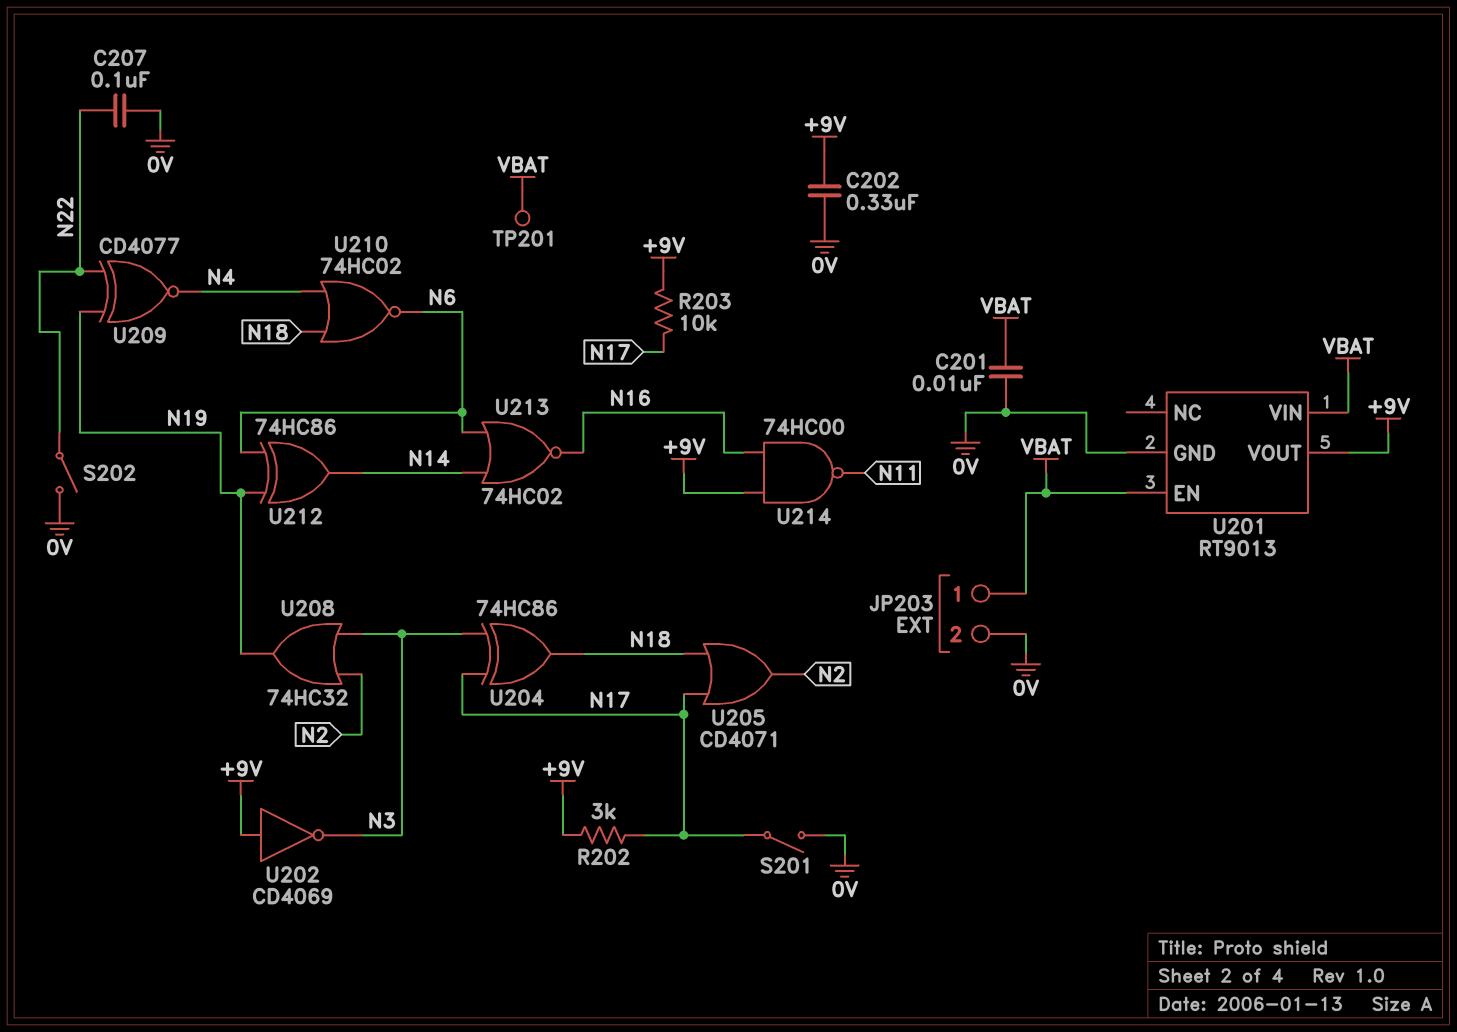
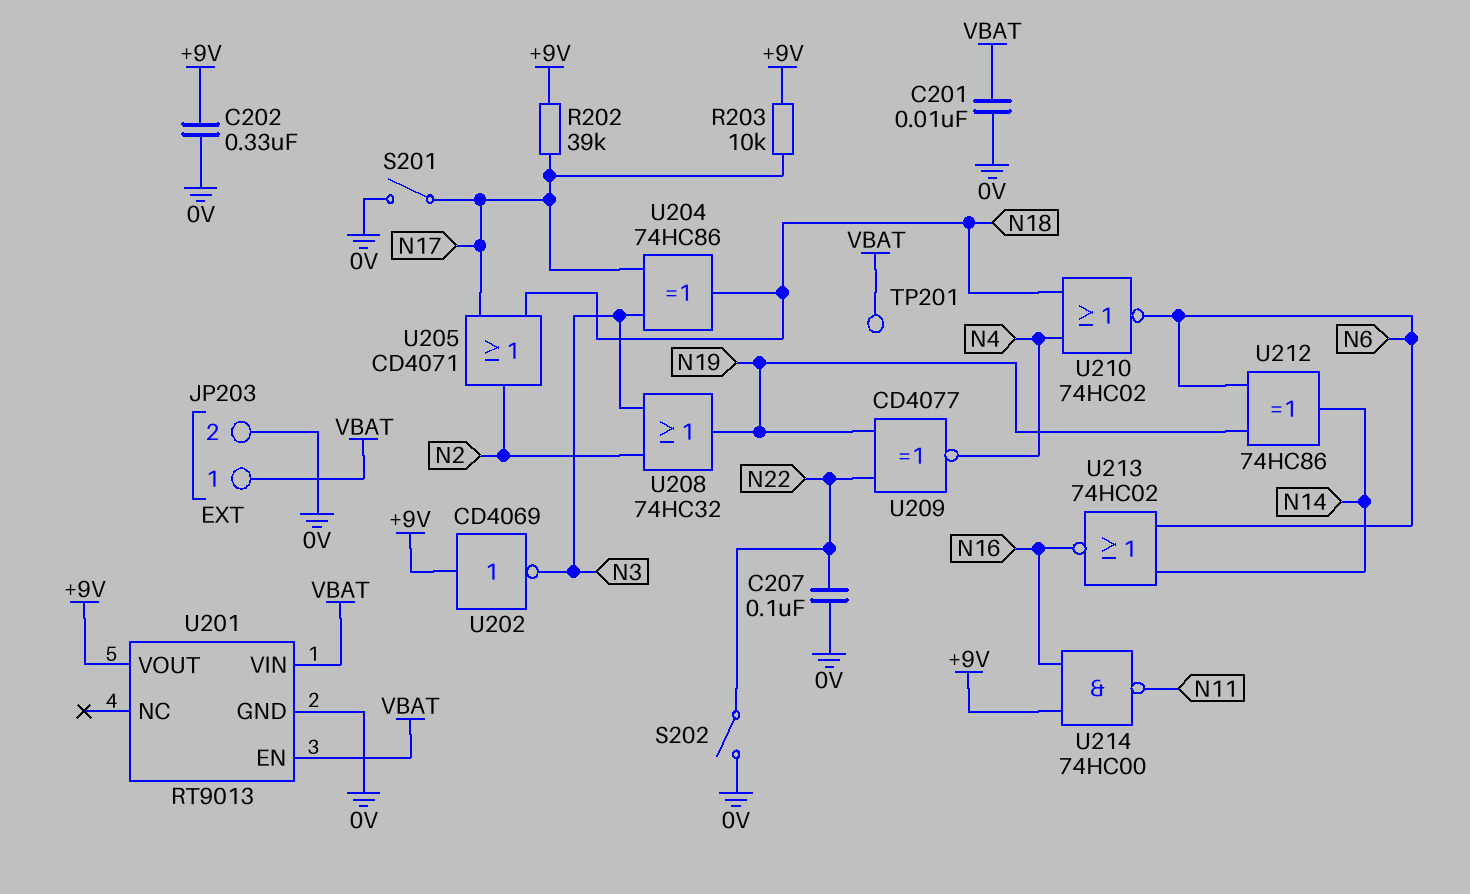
R202: 3k (+9V, N17) -> 39k (+9V, N17)

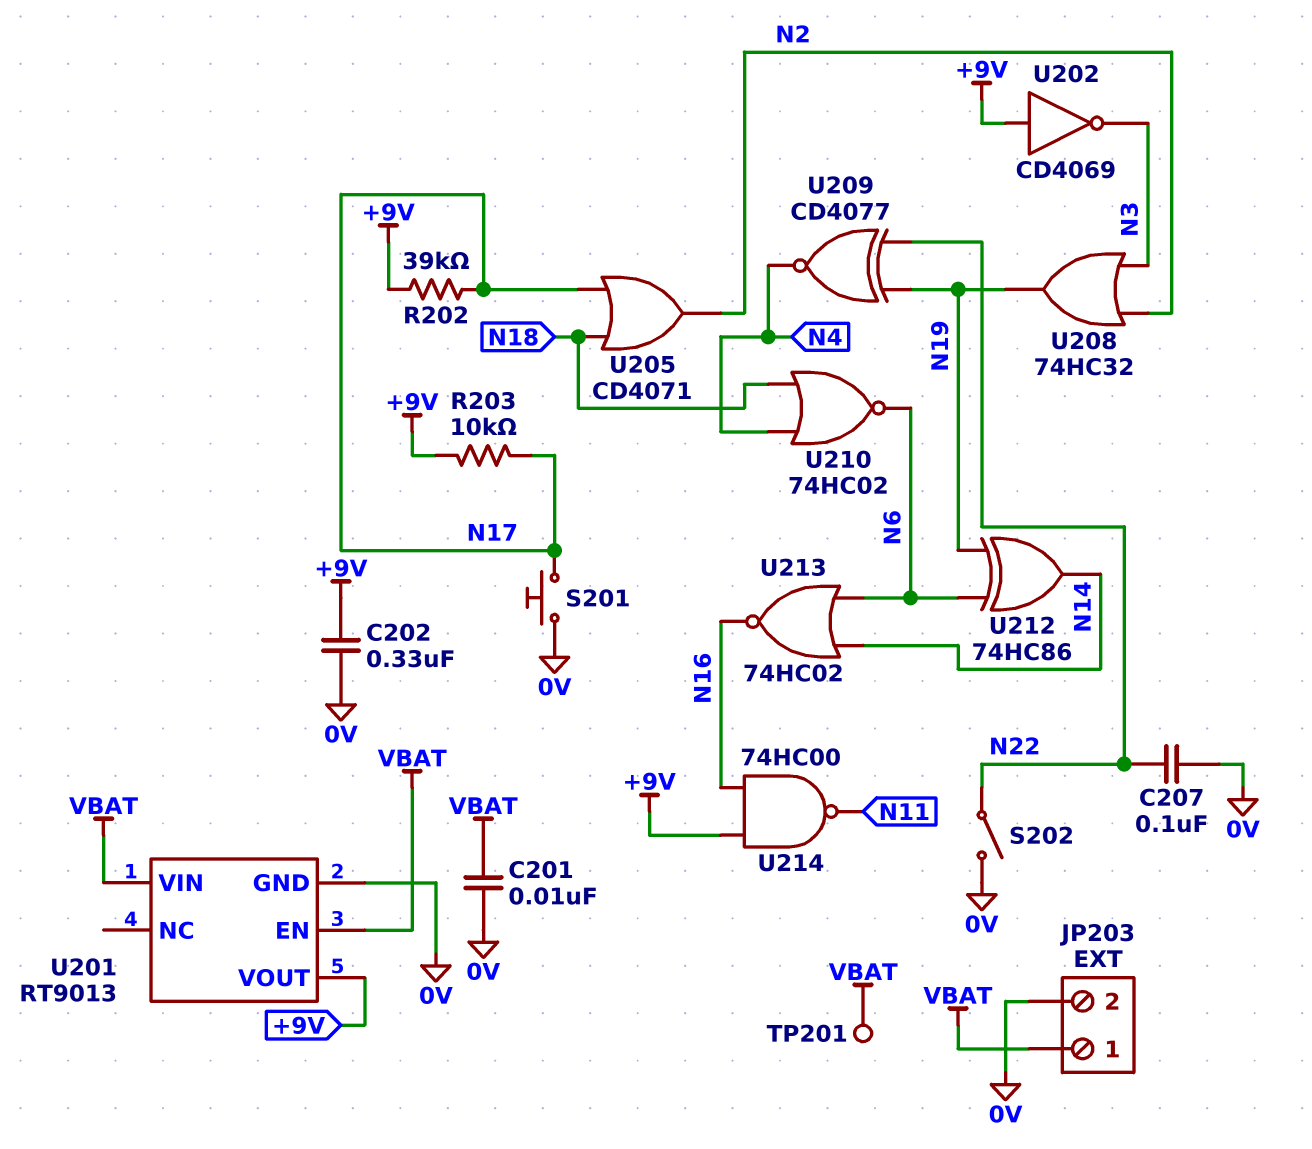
S201: switch (0V, N17) -> button (0V, N17)
U204: XOR 74HC86 (in N3, in N17, out N18) -> none

